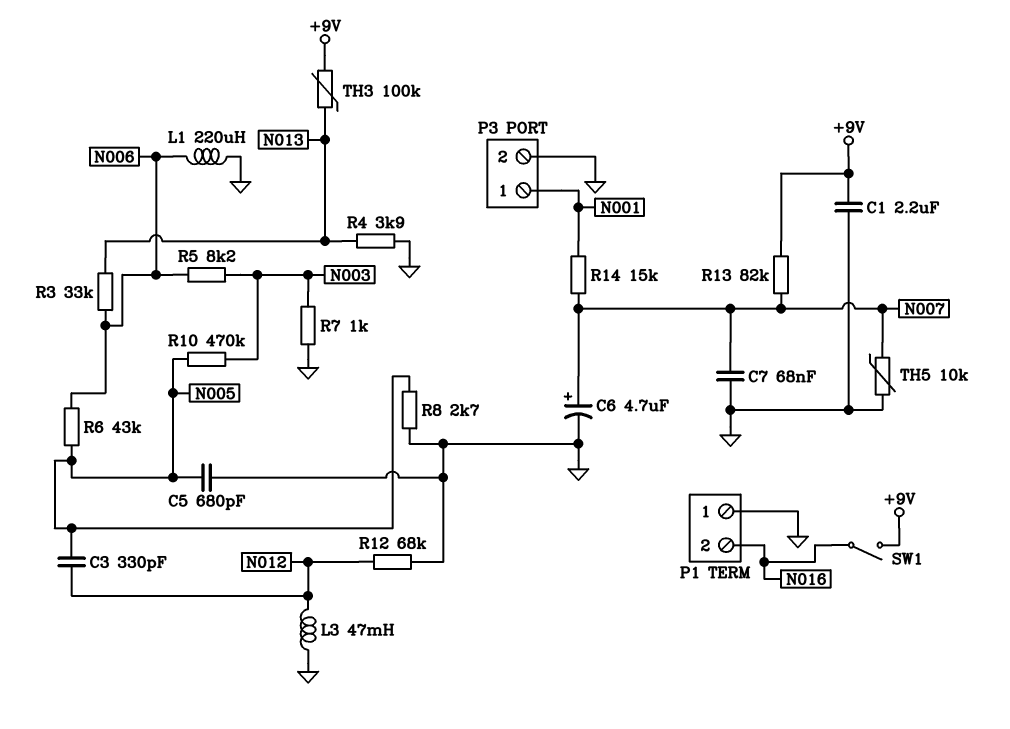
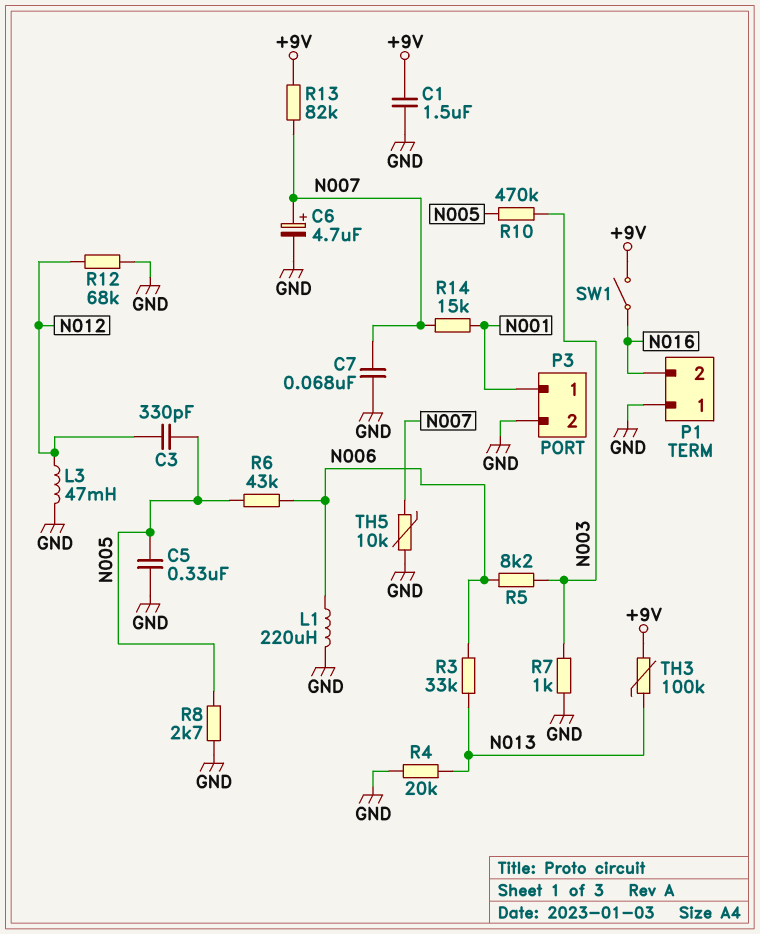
C1: 2.2uF (+9V, GND) -> 1.5uF (+9V, GND)
C5: 680pF (GND, N005) -> 330nF (GND, N005)
R4: 3.9k (GND, N013) -> 20k (GND, N013)

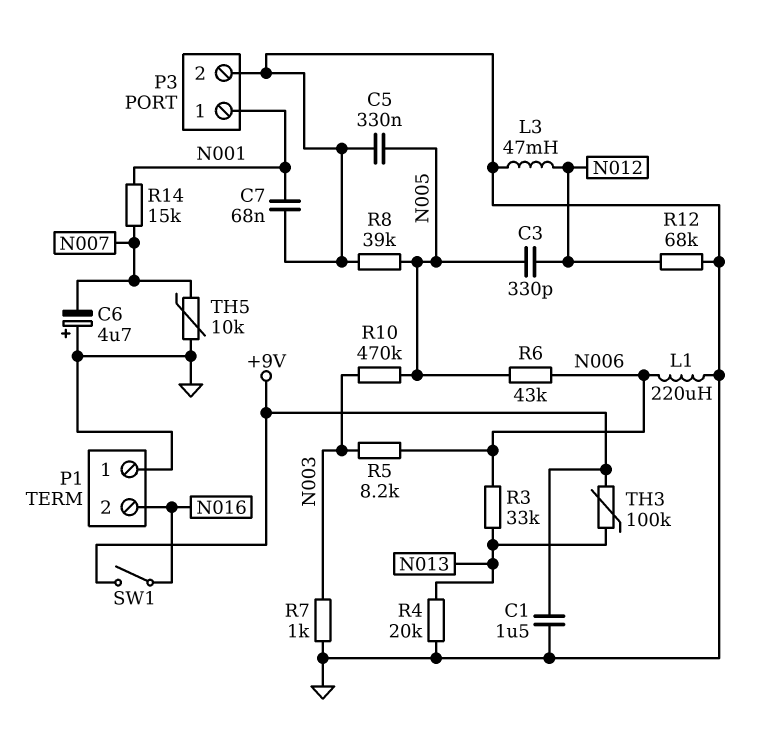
C6: 4.7uF (plus N007, minus GND) -> 4.7uF (plus GND, minus N007)
C7: 68nF (GND, N007) -> 68nF (GND, N001)
R8: 2.7k (GND, N005) -> 39k (GND, N005)
R13: 82k (+9V, N007) -> none

